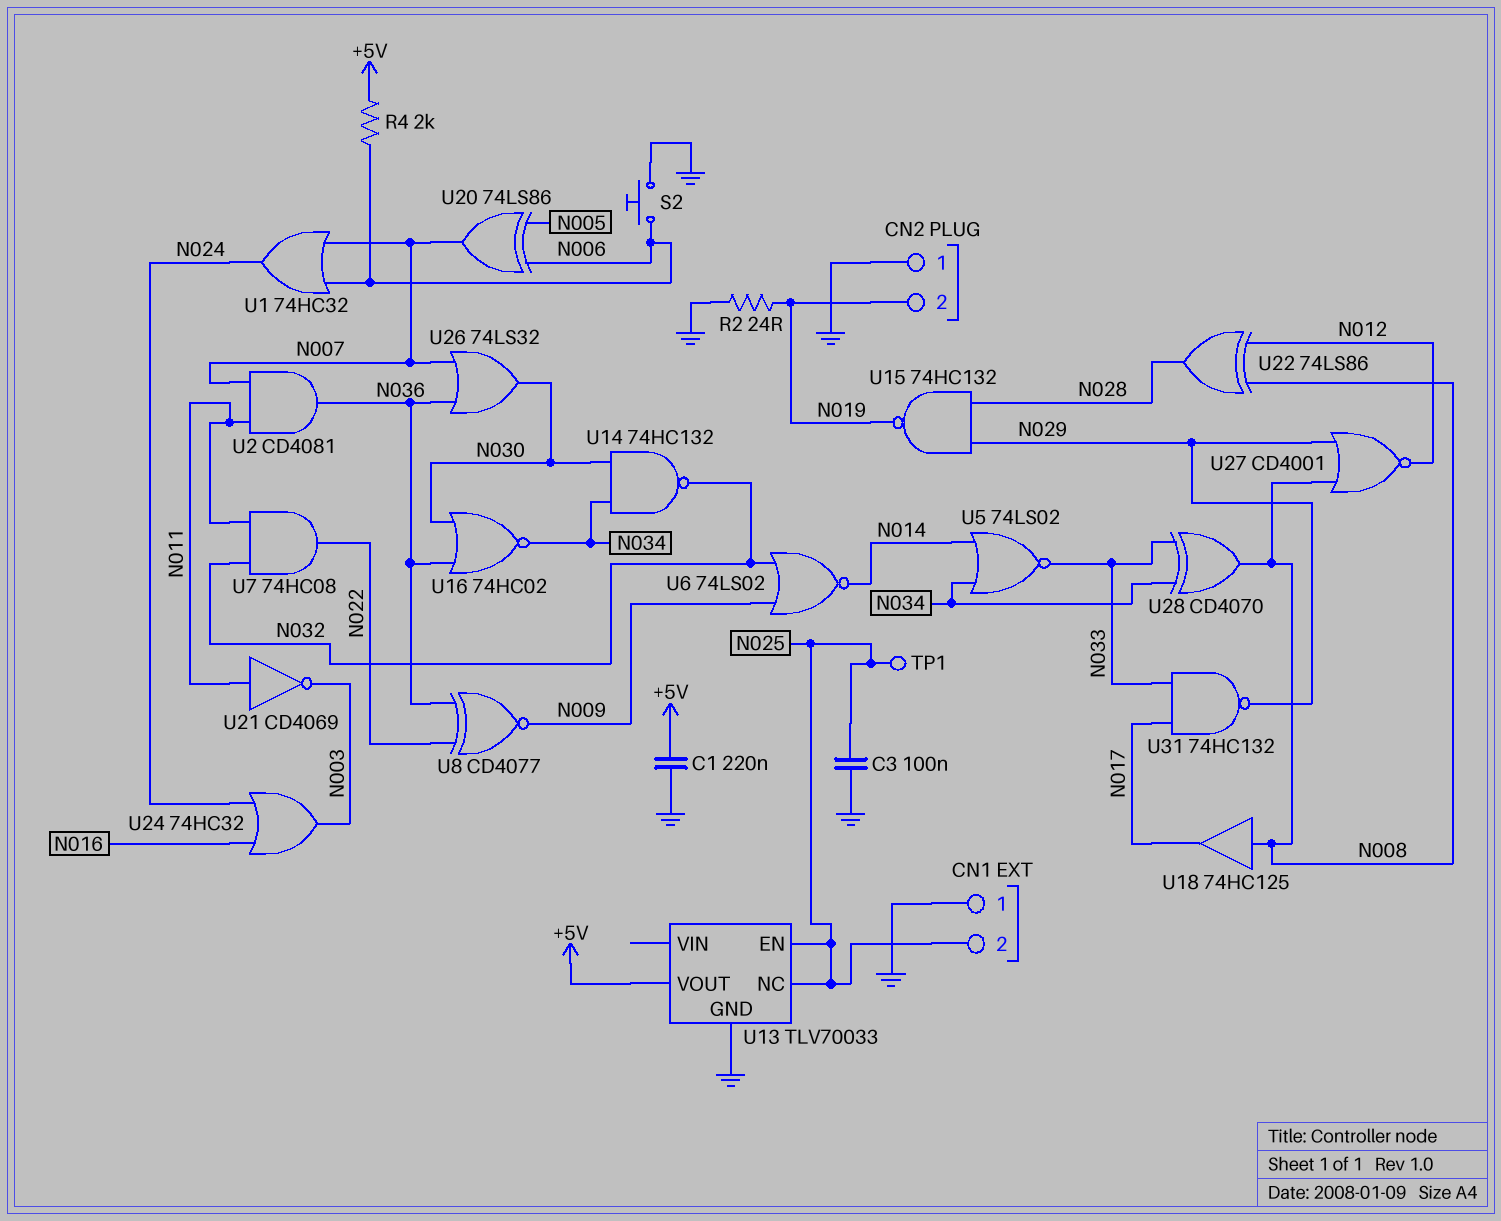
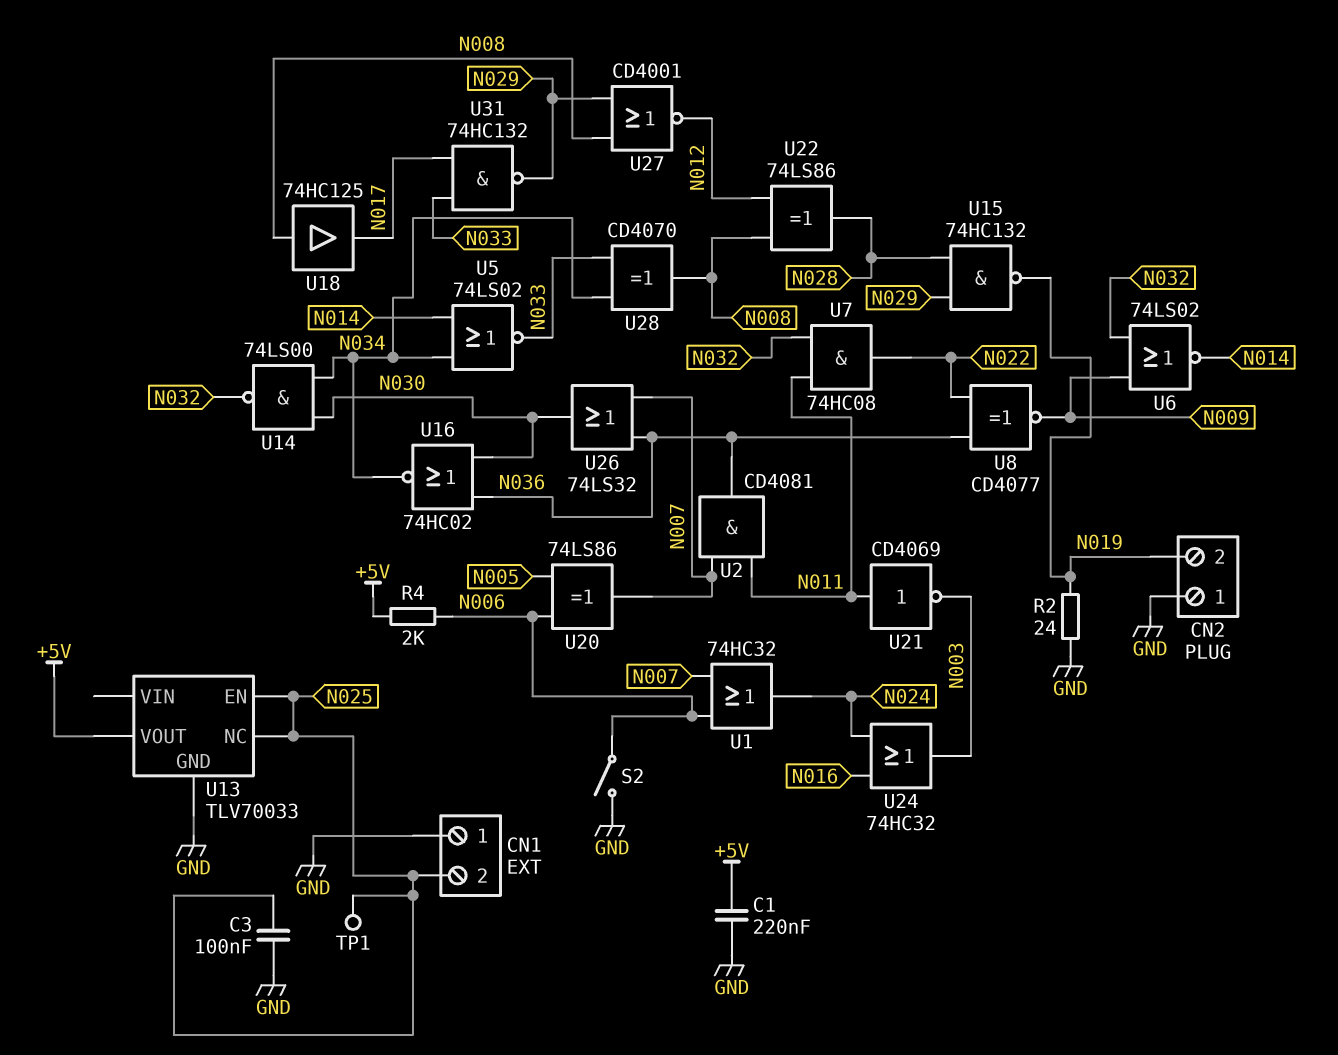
S2: button (GND, N006) -> switch (GND, N006)
U14: NAND 74HC132 (in N030, in N034, out N032) -> NAND 74LS00 (in N030, in N034, out N032)

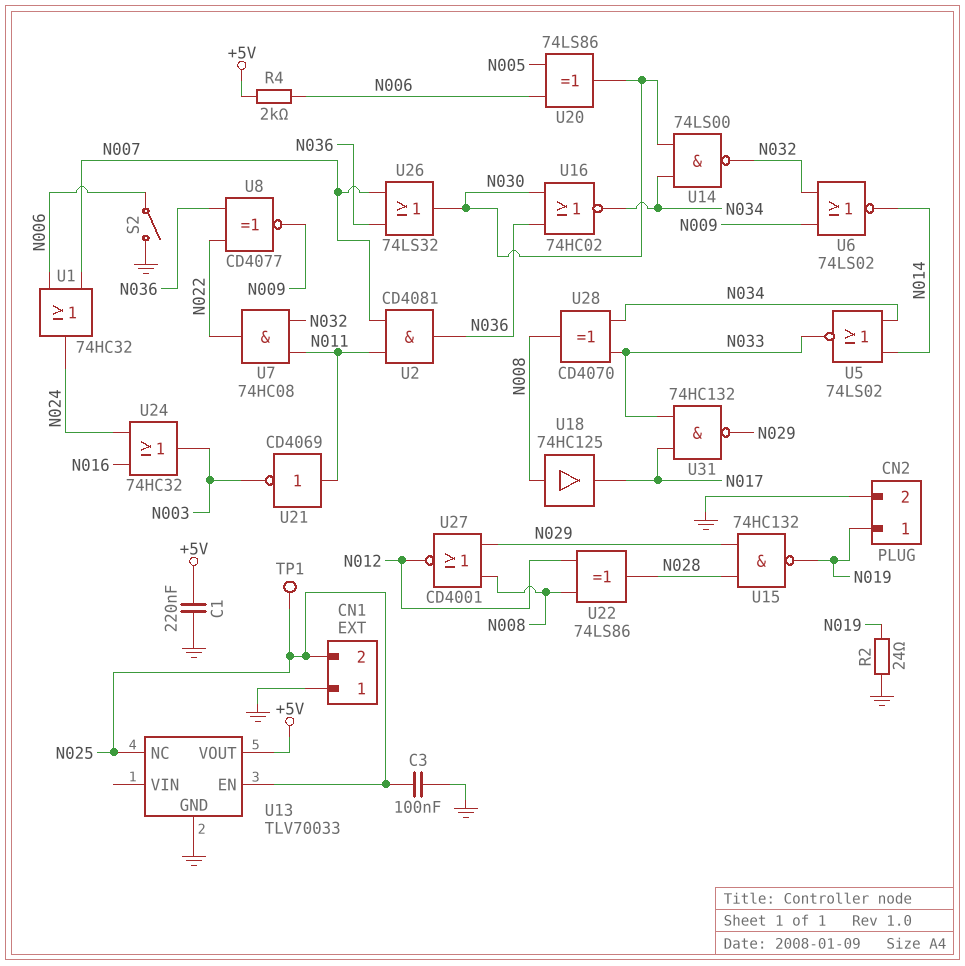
CN2 pin 1: GND -> N019
CN2 pin 2: N019 -> GND
U20: XOR 74LS86 (in N005, in N006, out N007) -> XOR 74LS86 (in N005, in N006, out N030)

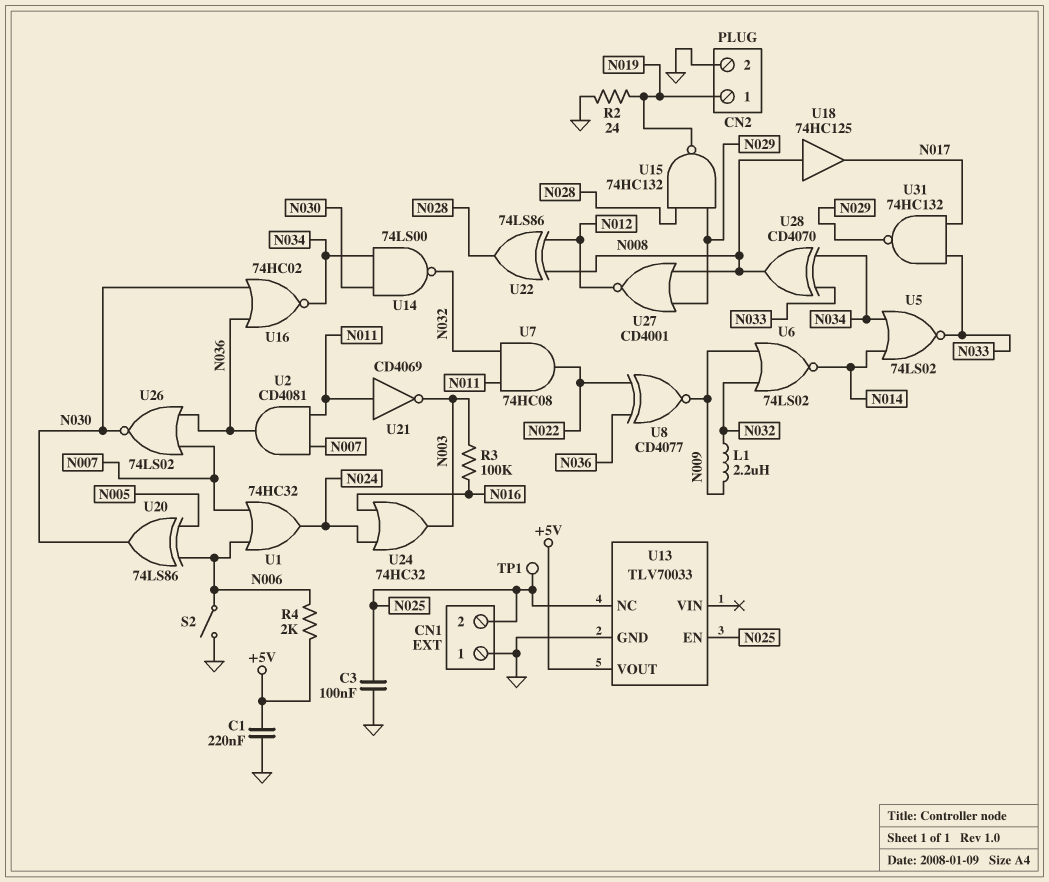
L1: none -> 2.2uH (N009, N032)
R3: none -> 100k (N003, N016)
U26: OR 74LS32 (in N007, in N036, out N030) -> NOR 74LS02 (in N007, in N036, out N030)

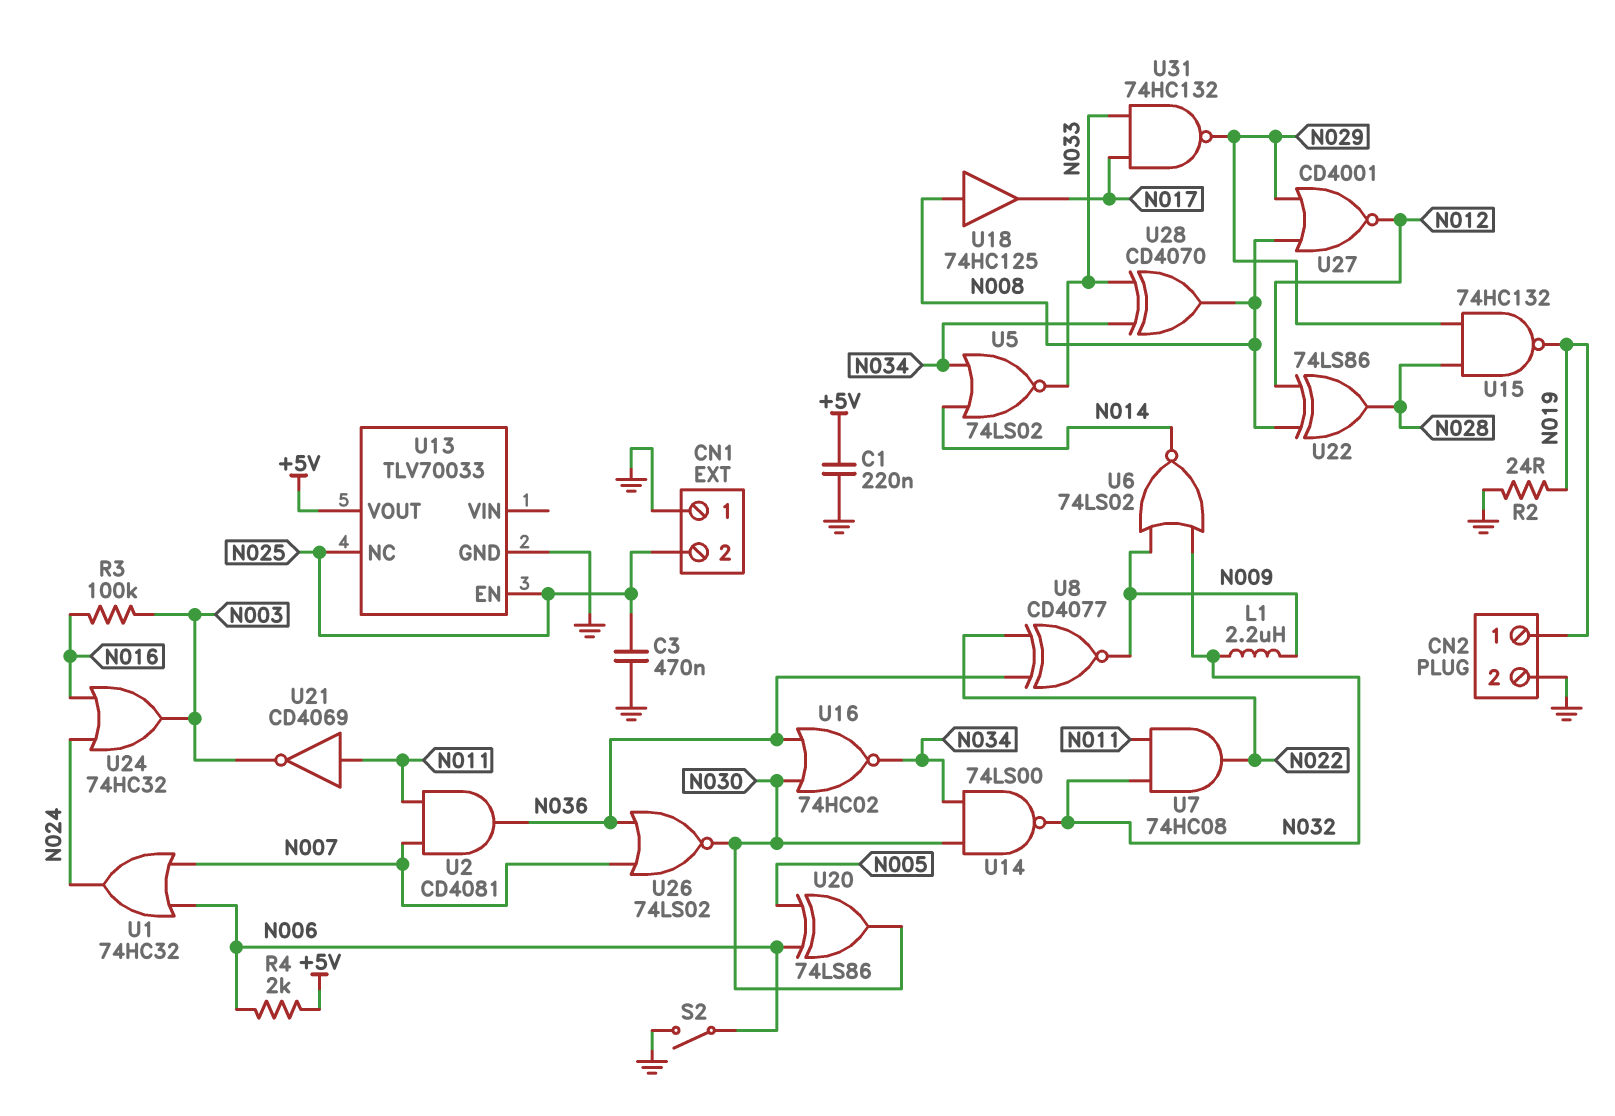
C3: 100nF (GND, N025) -> 470nF (GND, N025)
TP1: test point (N025) -> none

